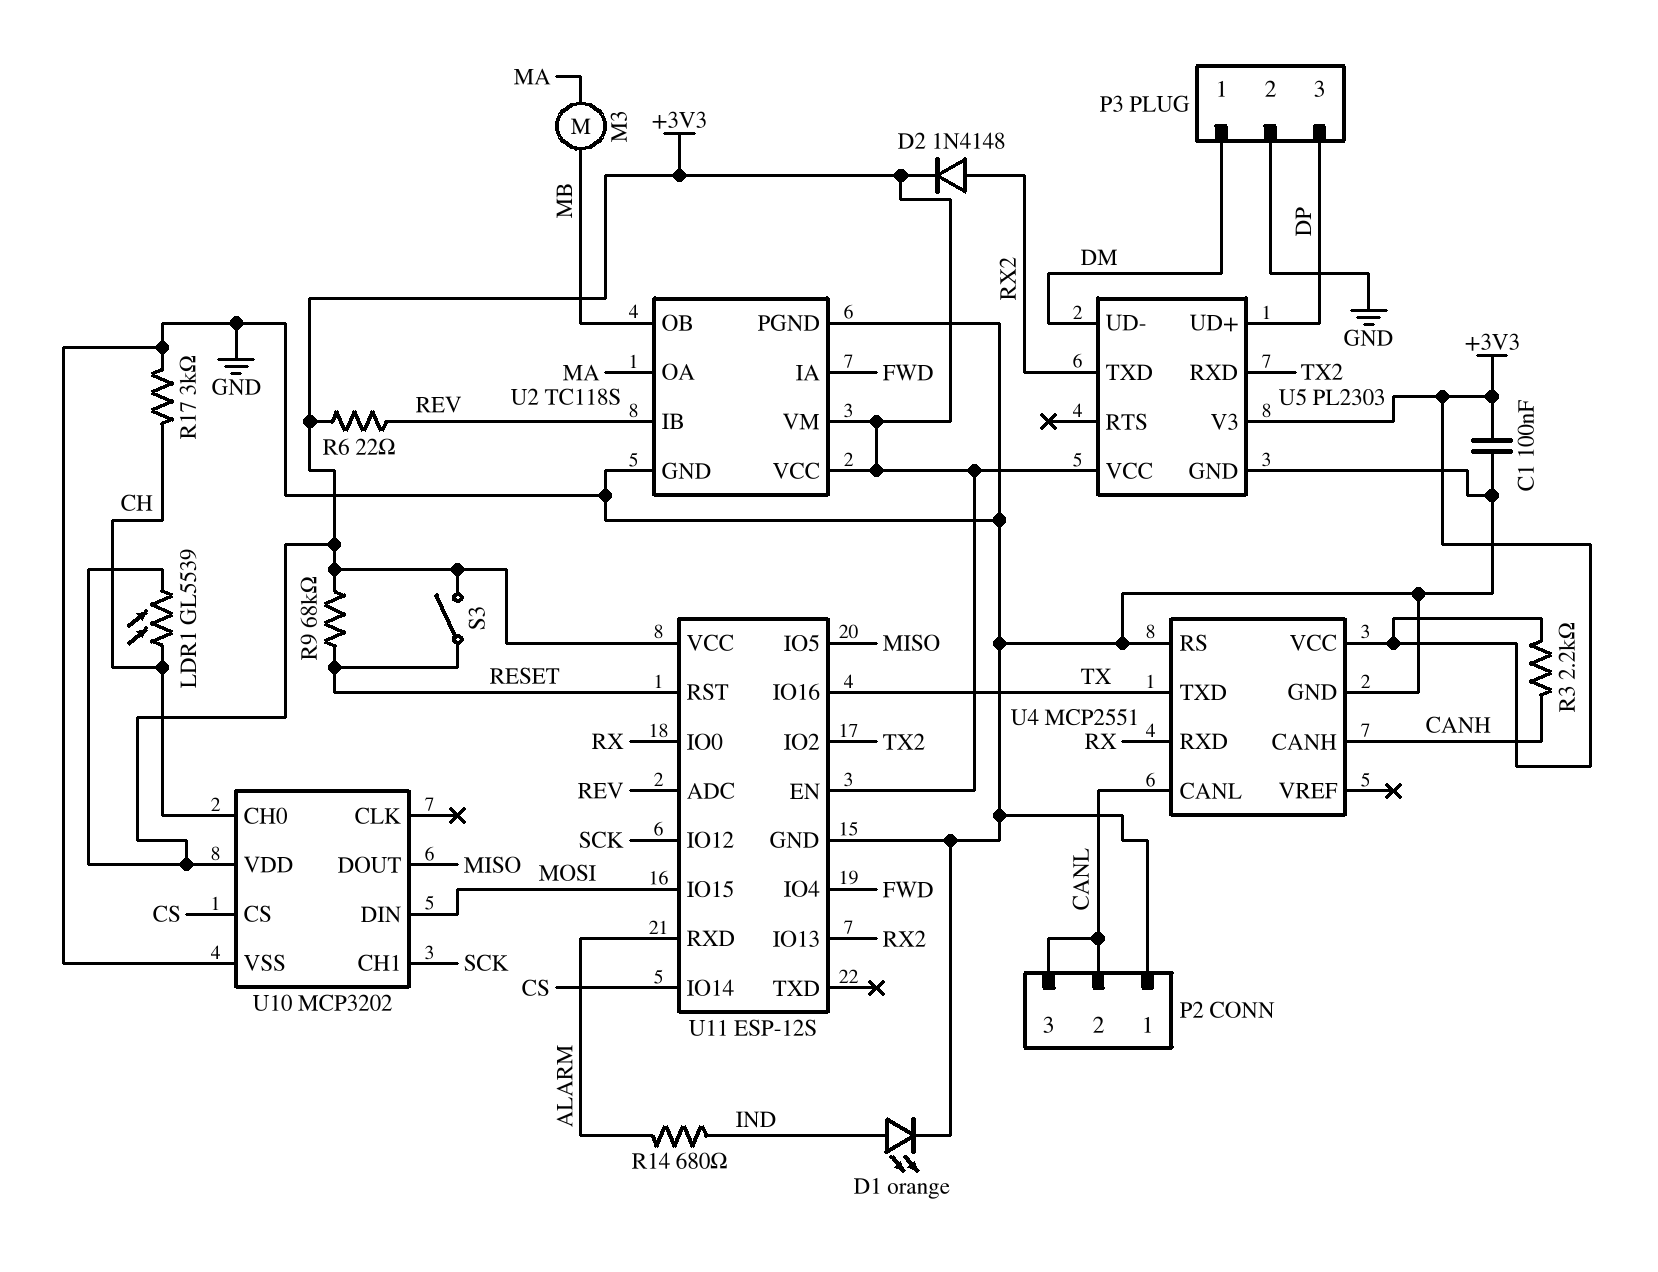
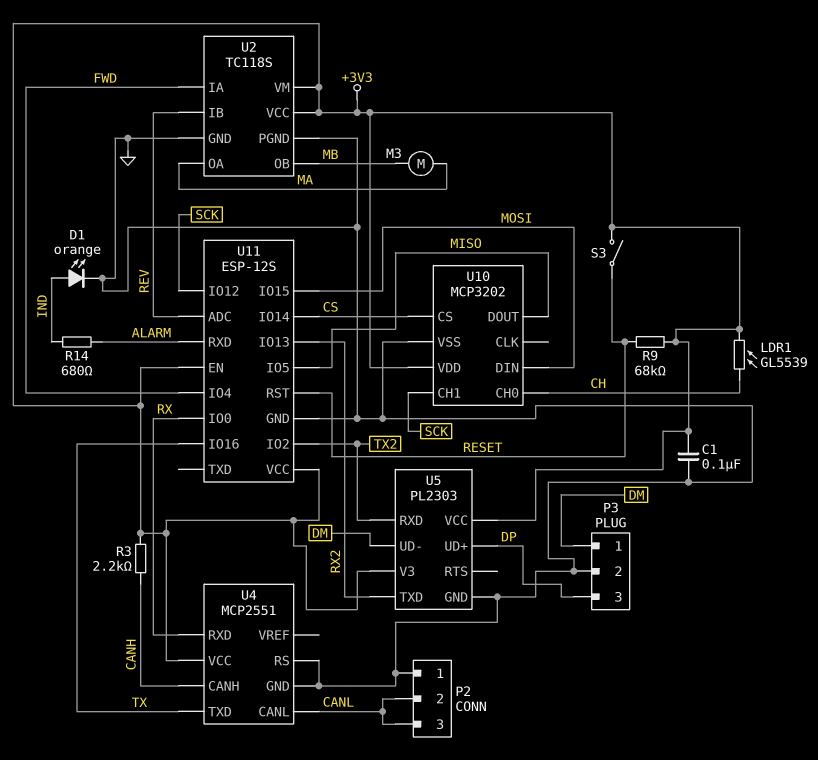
D2: diode 1N4148 (A RX2, K +3V3) -> none
R6: 22 (+3V3, REV) -> none
R17: 3k (CH, GND) -> none

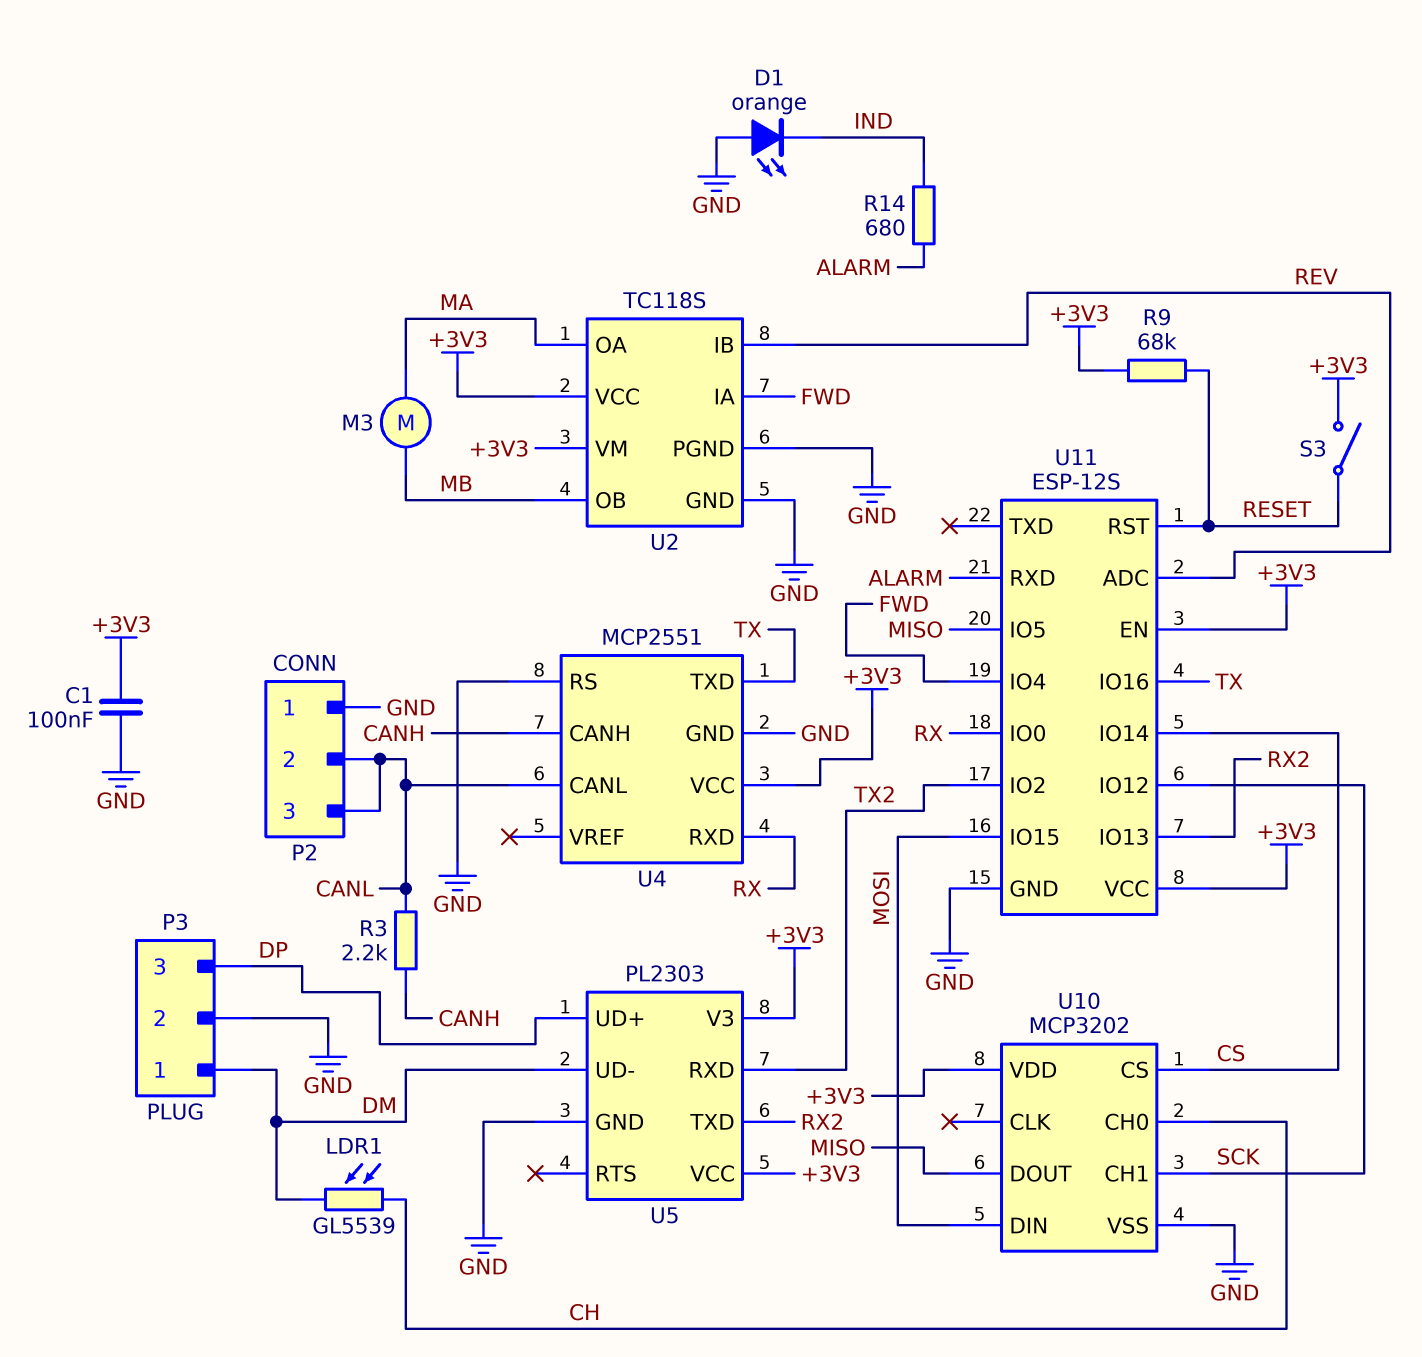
D1: LED orange (A IND, K GND) -> LED orange (A GND, K IND)
LDR1: GL5539 (+3V3, CH) -> GL5539 (CH, DM)
R3: 2.2k (+3V3, CANH) -> 2.2k (CANH, CANL)

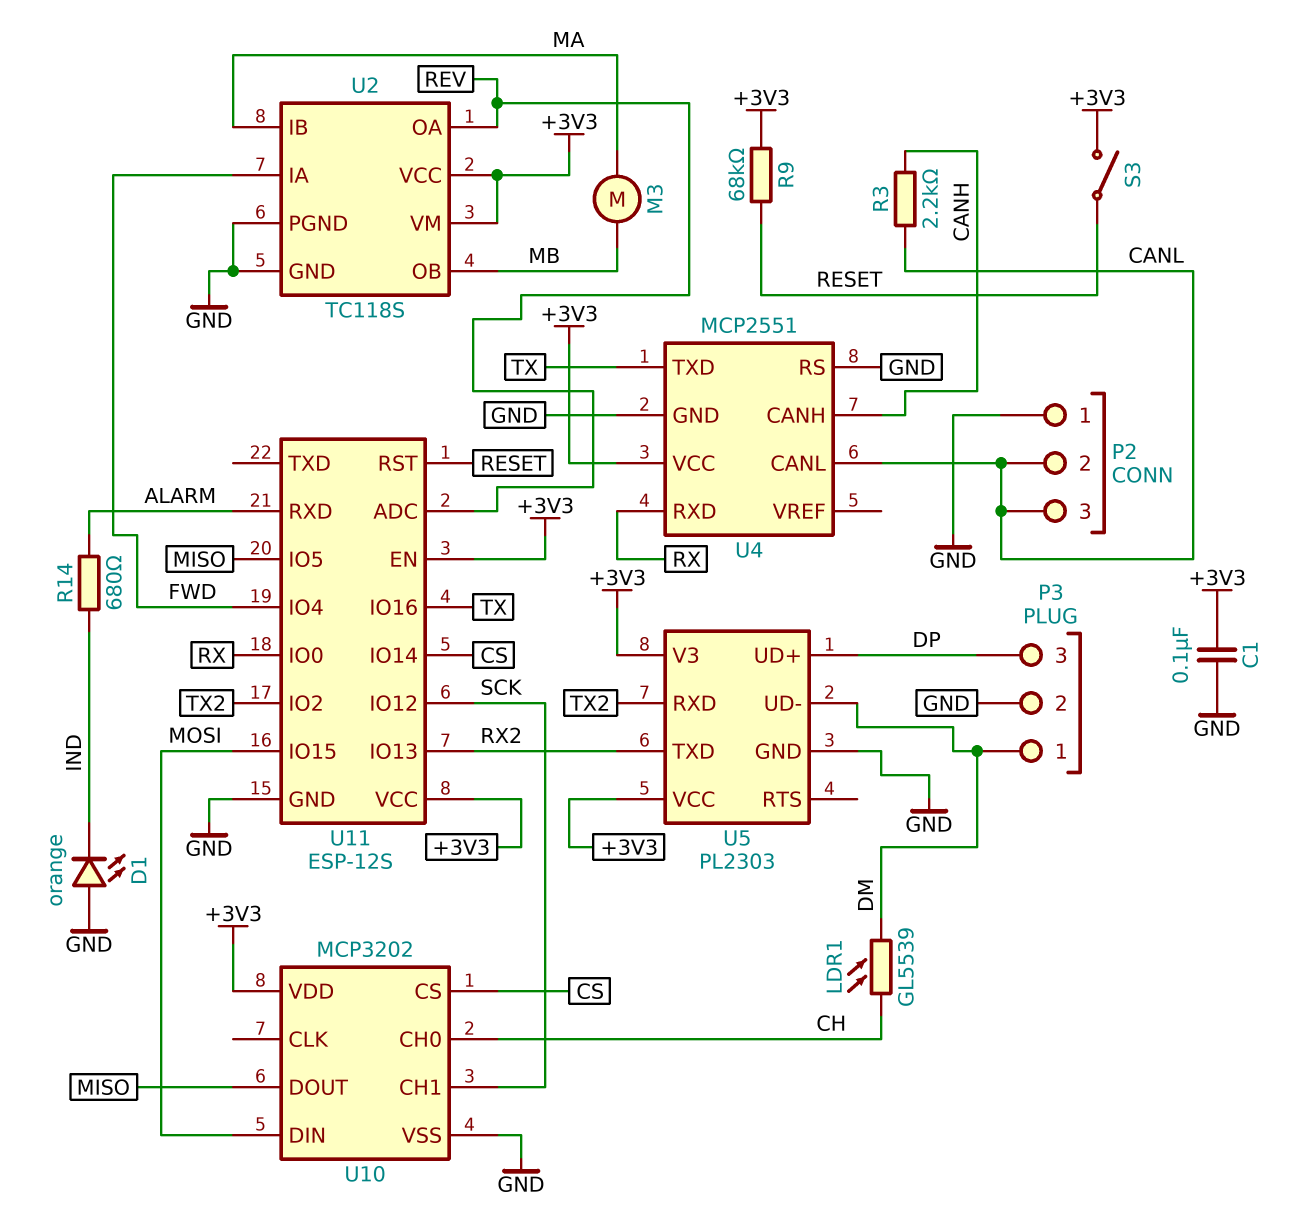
U2 pin IB: REV -> MA
U2 pin OA: MA -> REV

